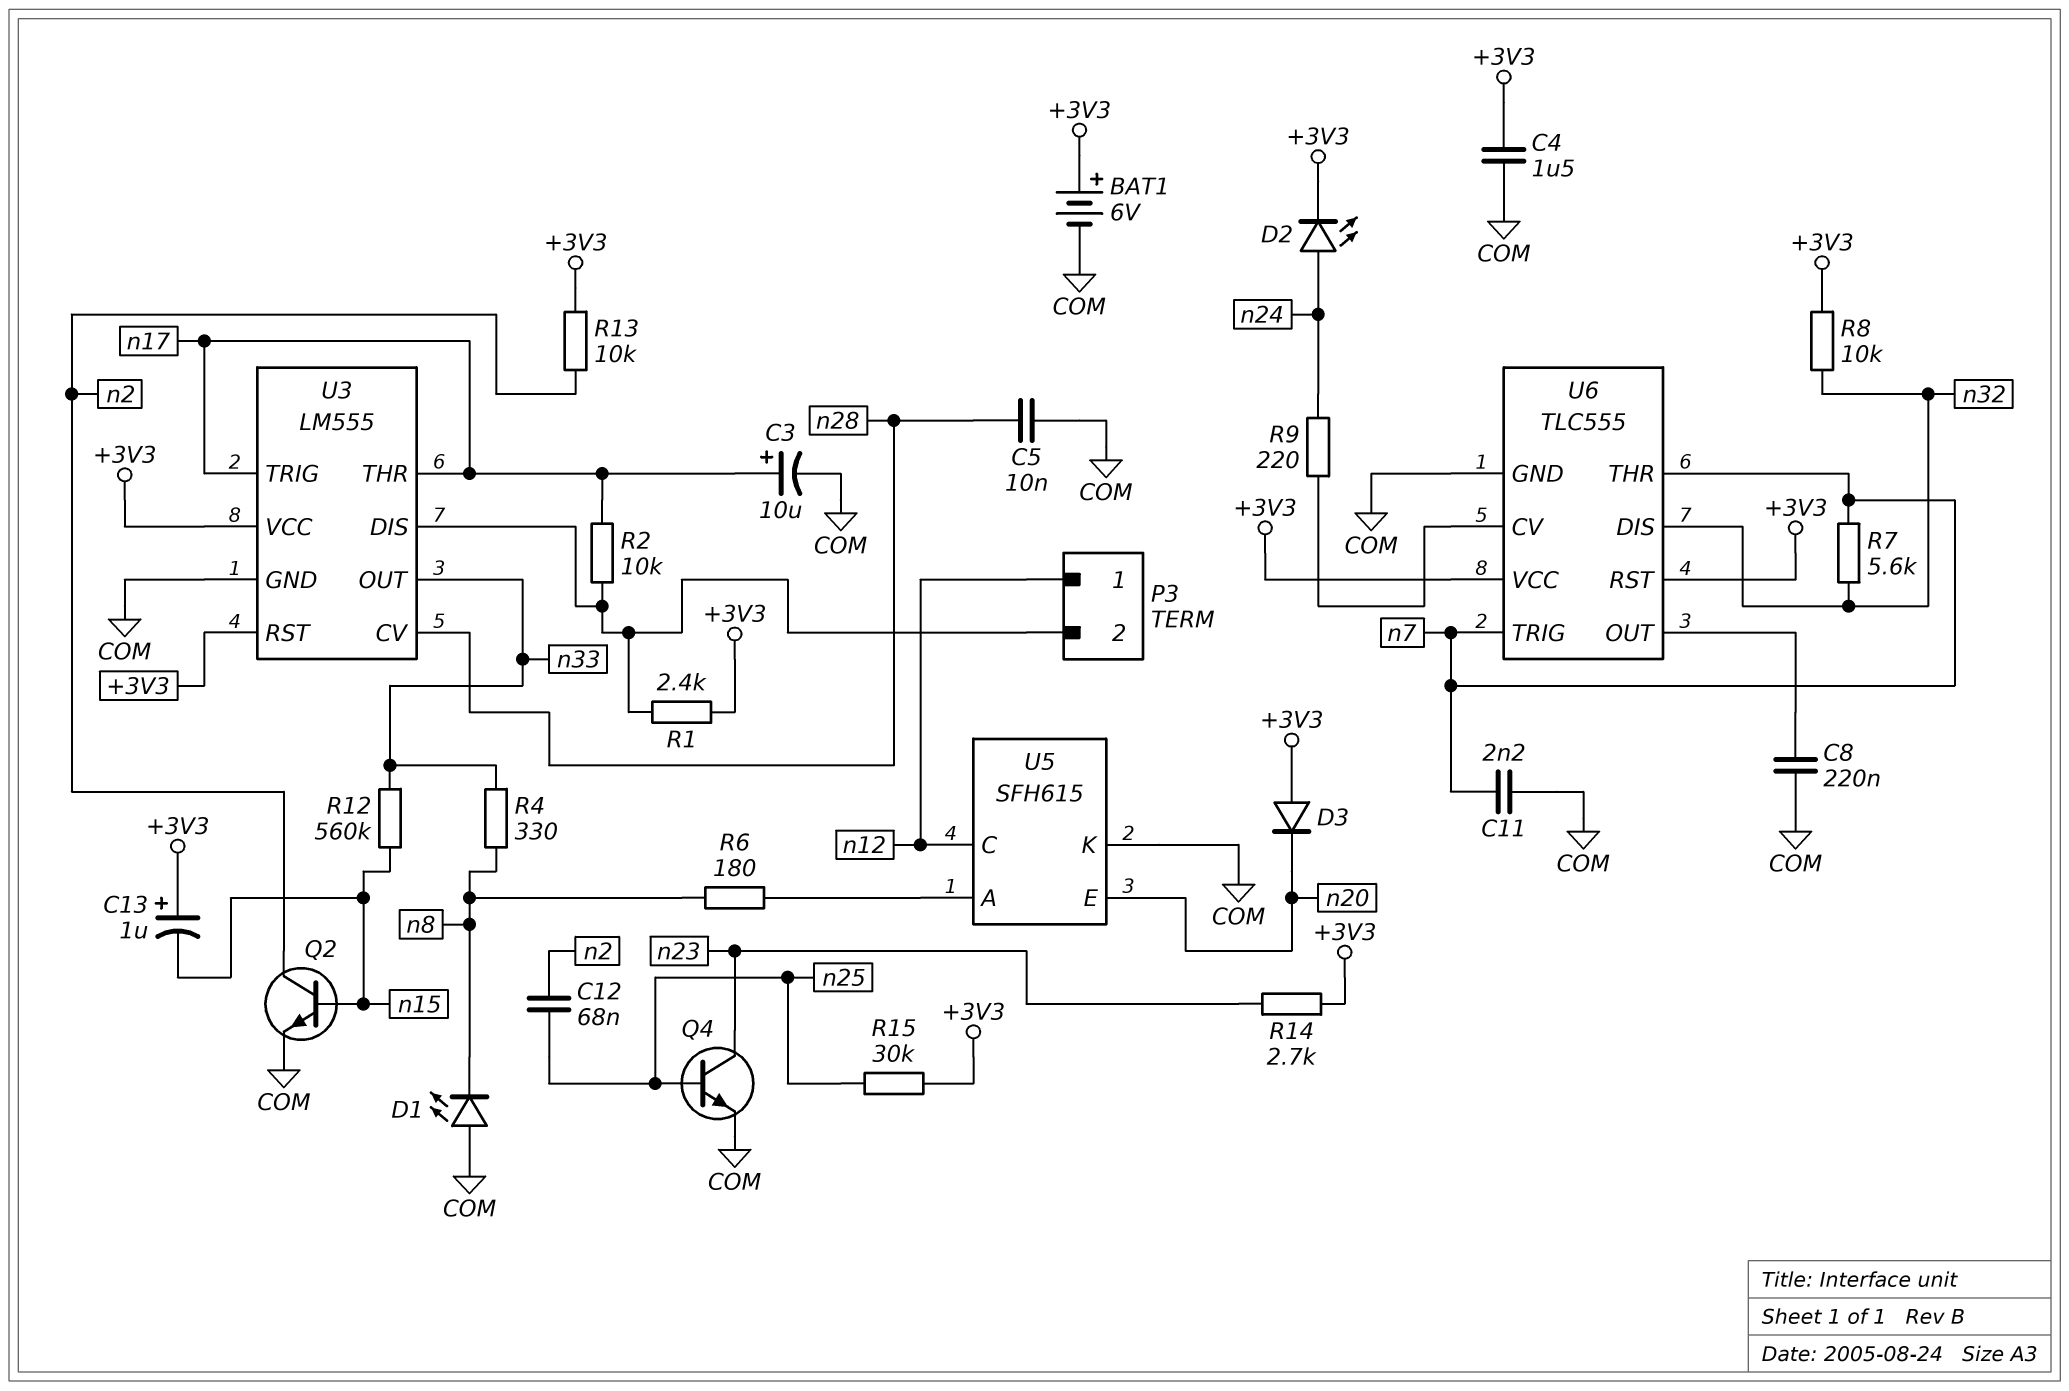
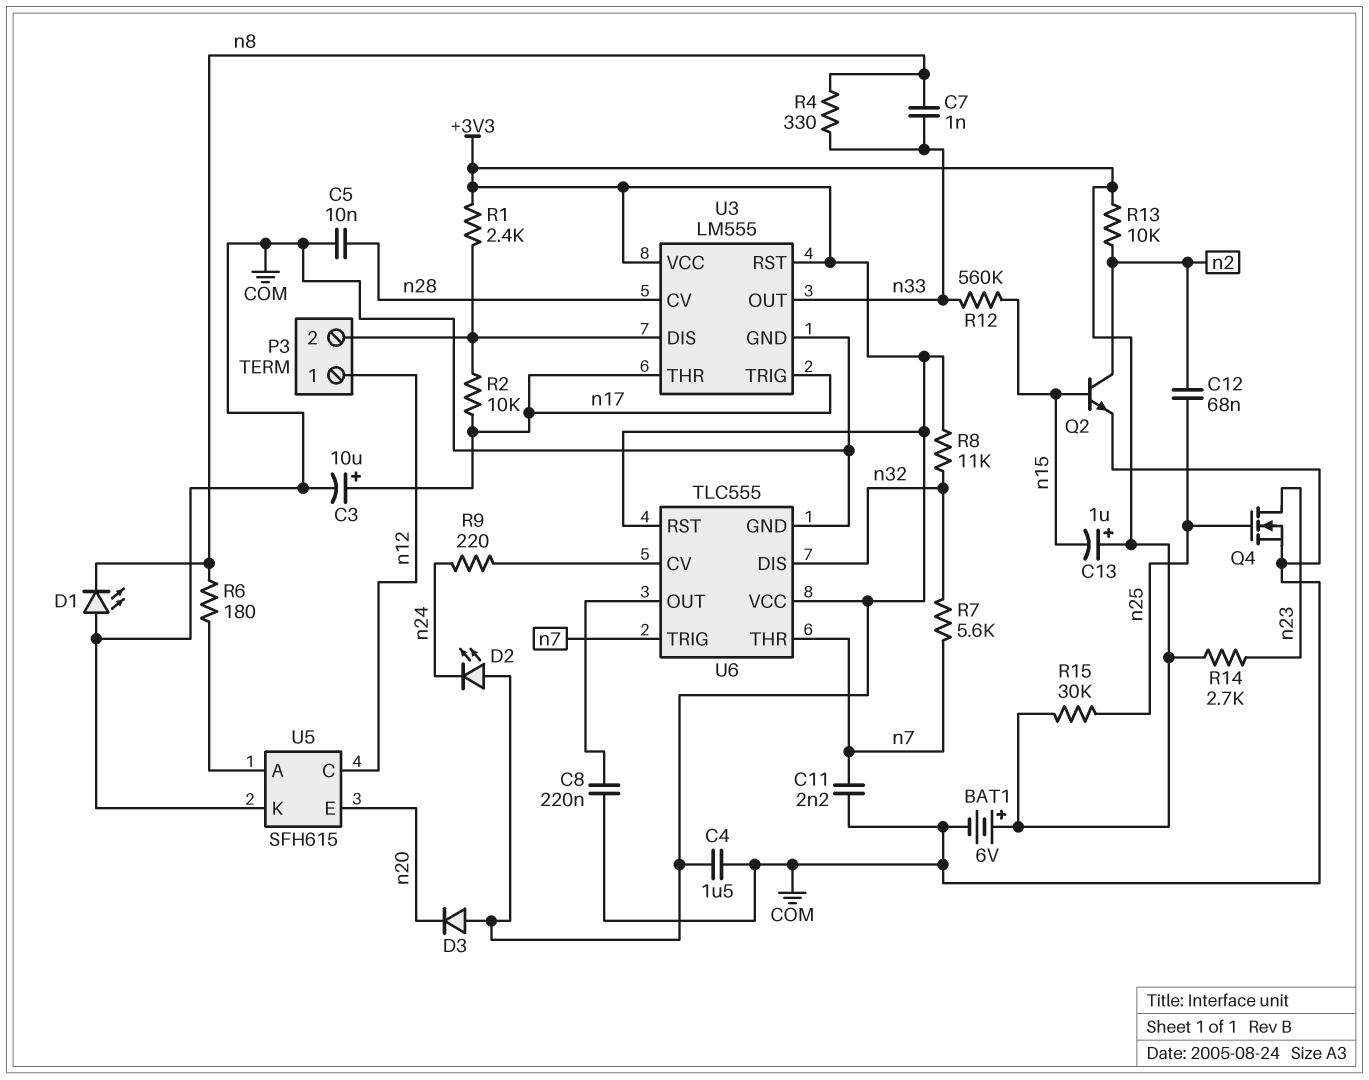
C7: none -> 1nF (n8, n33)
D2: LED (A n24, K +3V3) -> LED (A +3V3, K n24)
Q4: NPN (B n25, C n23, E COM) -> NMOS (G n25, D n23, S COM)
R8: 10k (+3V3, n32) -> 11k (+3V3, n32)

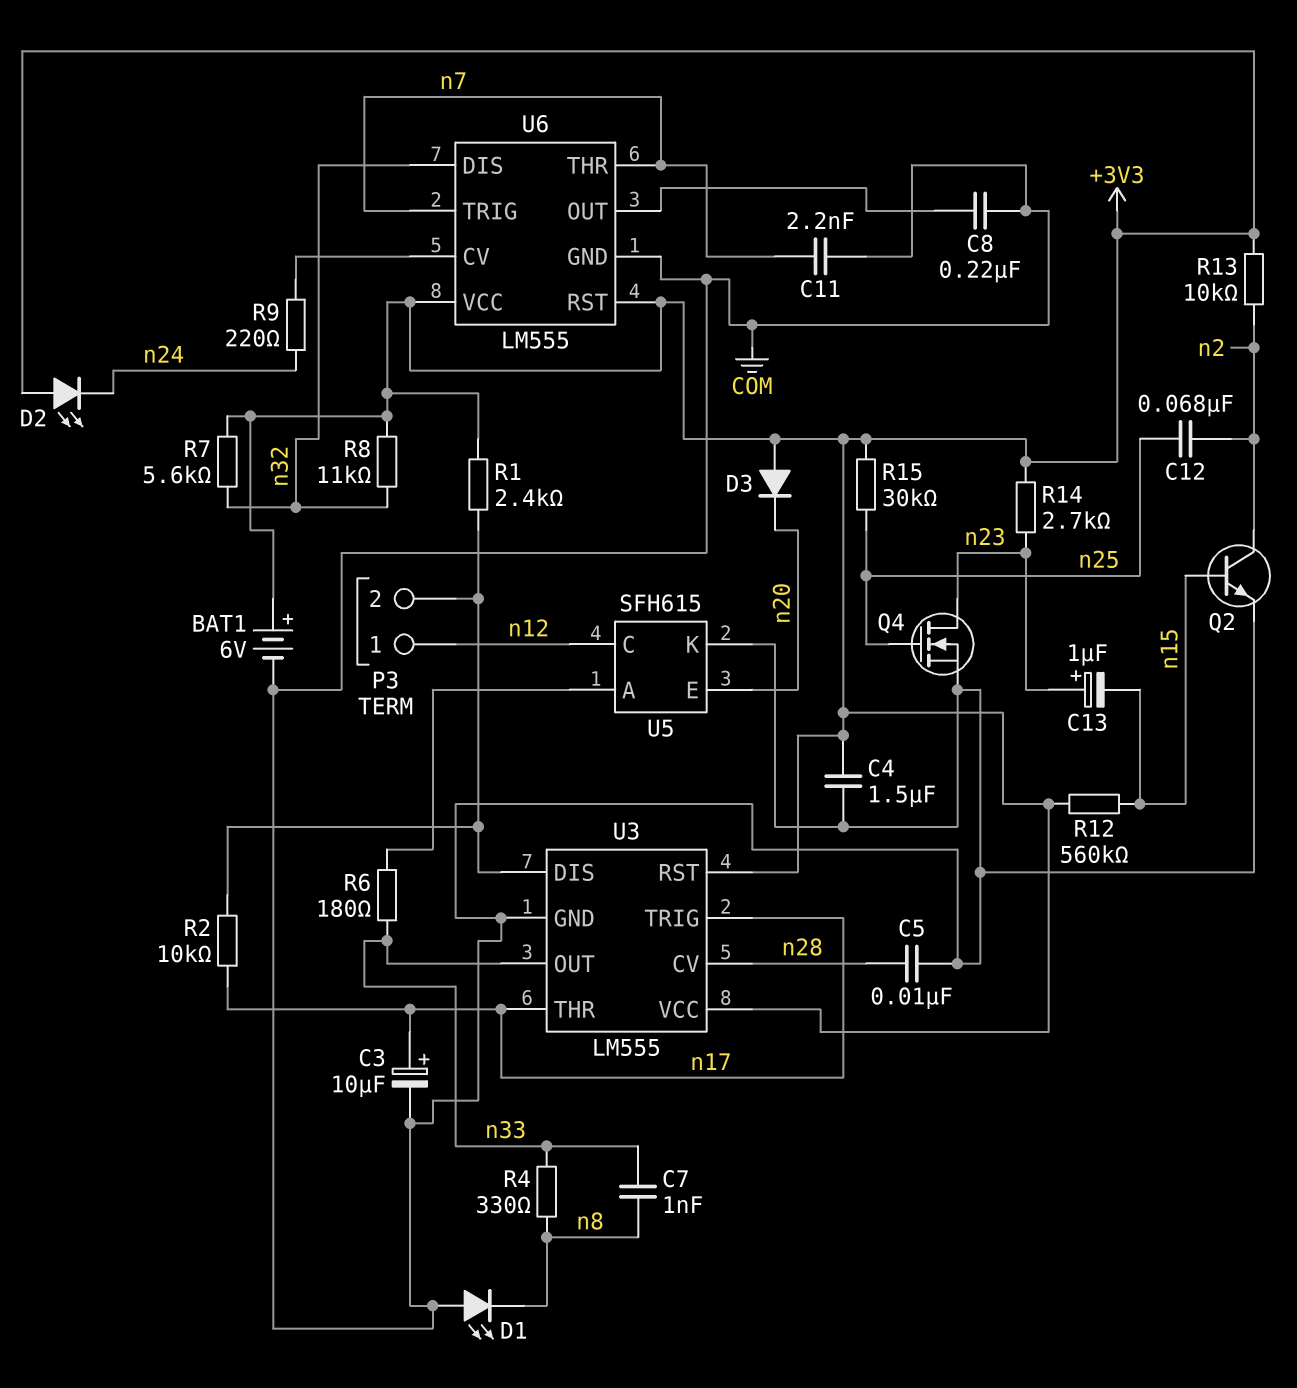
C13: 1uF (plus +3V3, minus n15) -> 1uF (plus n23, minus n15)
R6: 180 (U5/A, n8) -> 180 (U5/A, n33)
R7: 5.6k (n7, n32) -> 5.6k (+3V3, n32)
R12: 560k (n15, n33) -> 560k (+3V3, n15)
U6: TLC555 -> LM555

